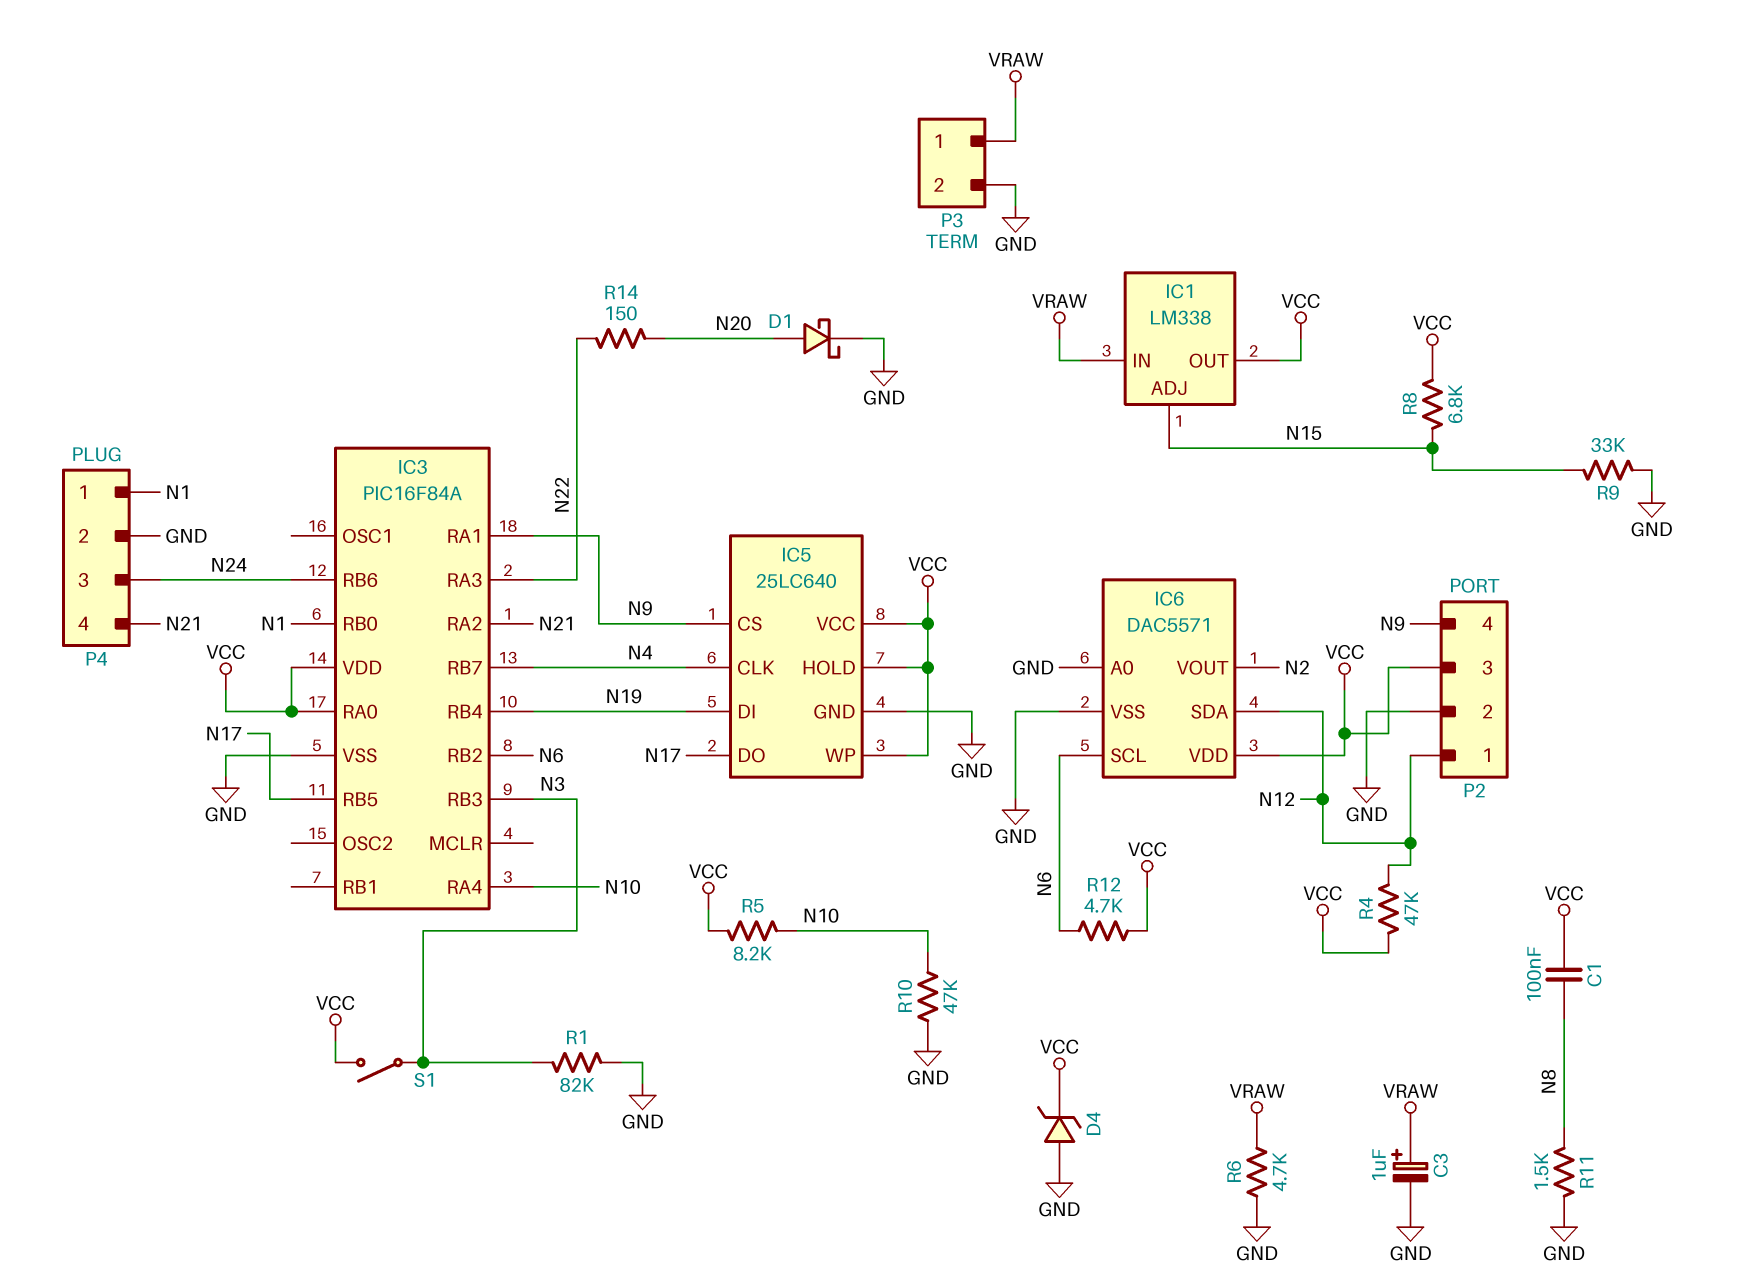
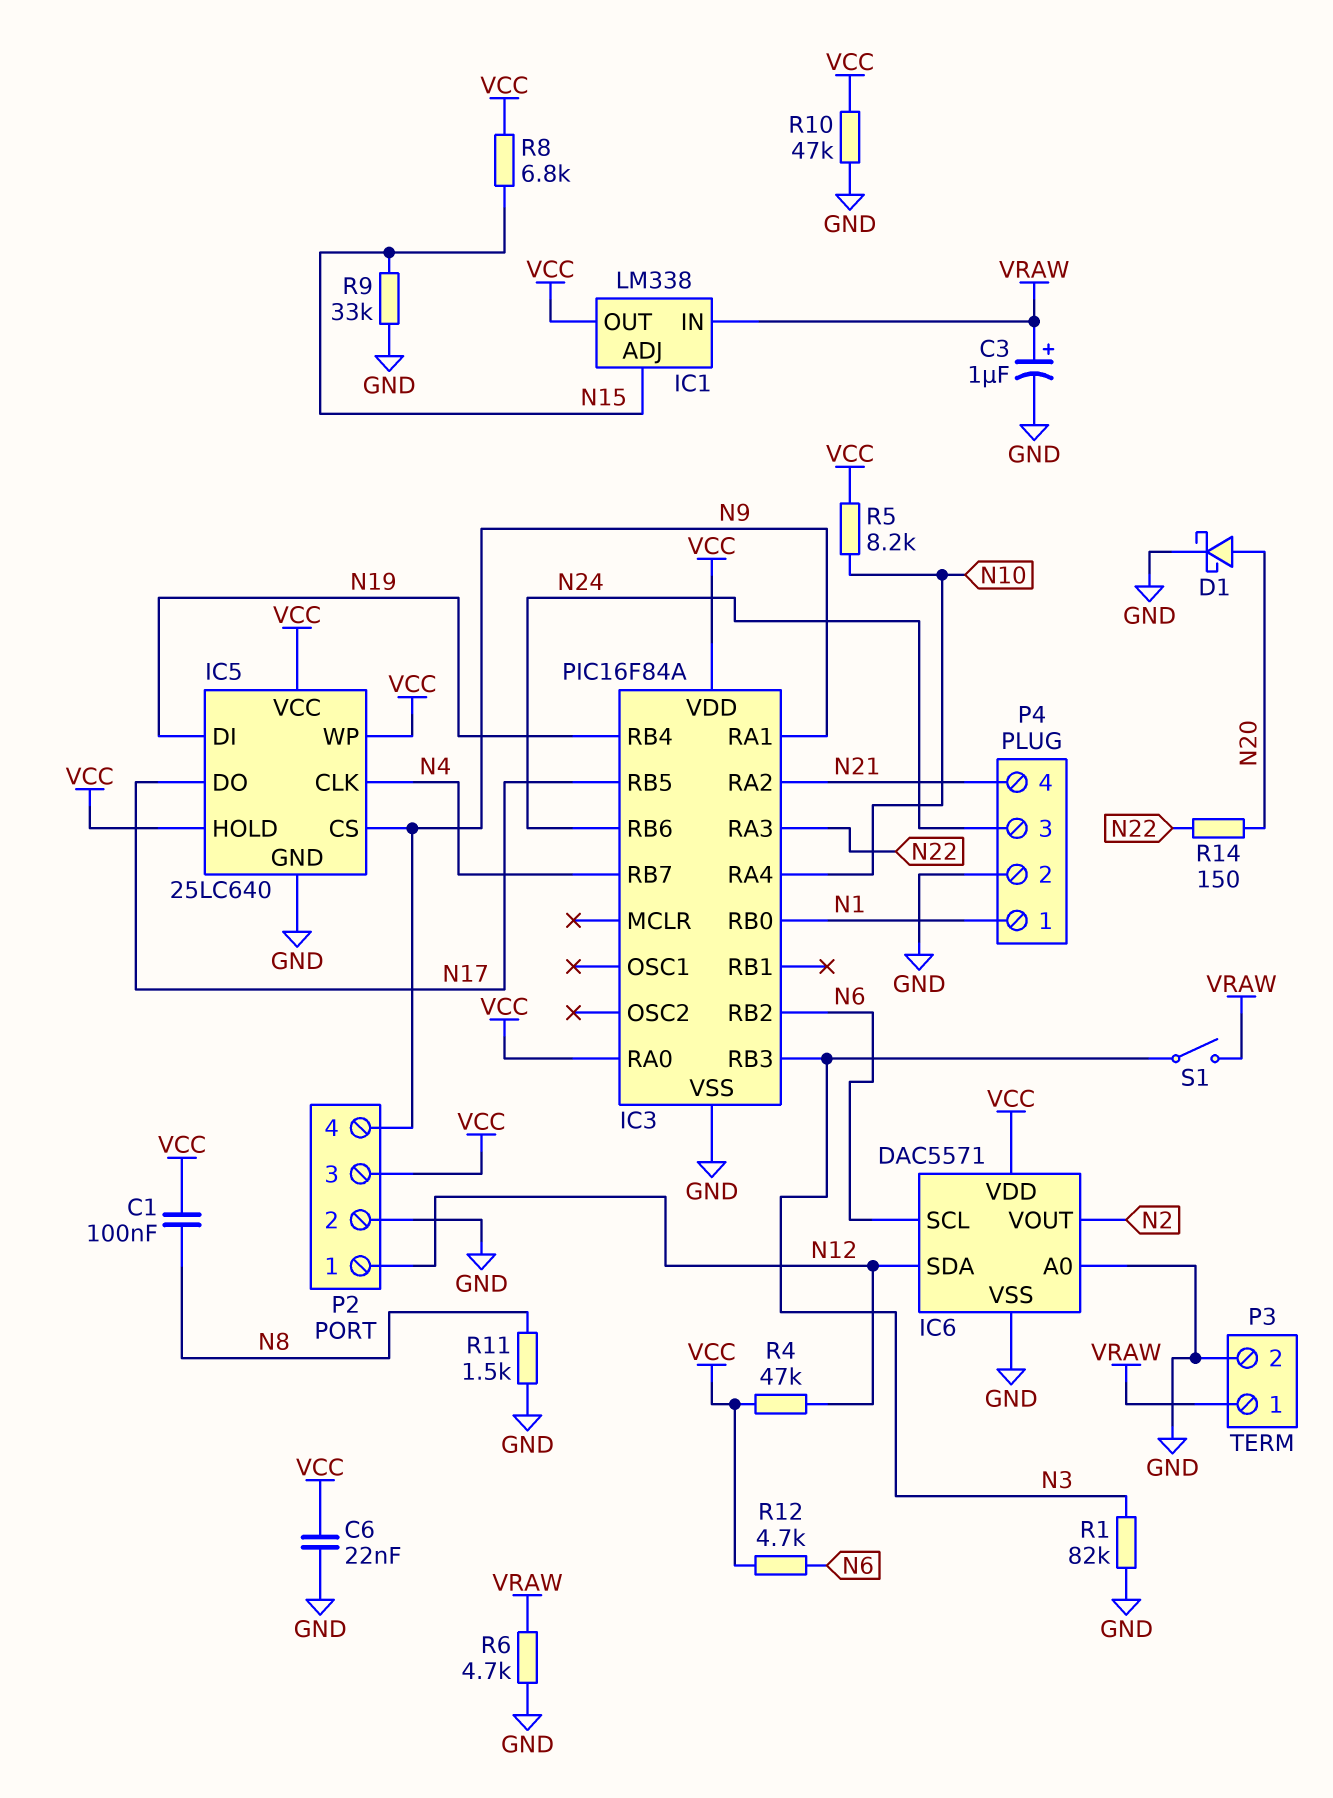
C6: none -> 22nF (GND, VCC)
D4: zener (A GND, K VCC) -> none
R10: 47k (GND, N10) -> 47k (GND, VCC)
S1: switch (N3, VCC) -> switch (N3, VRAW)

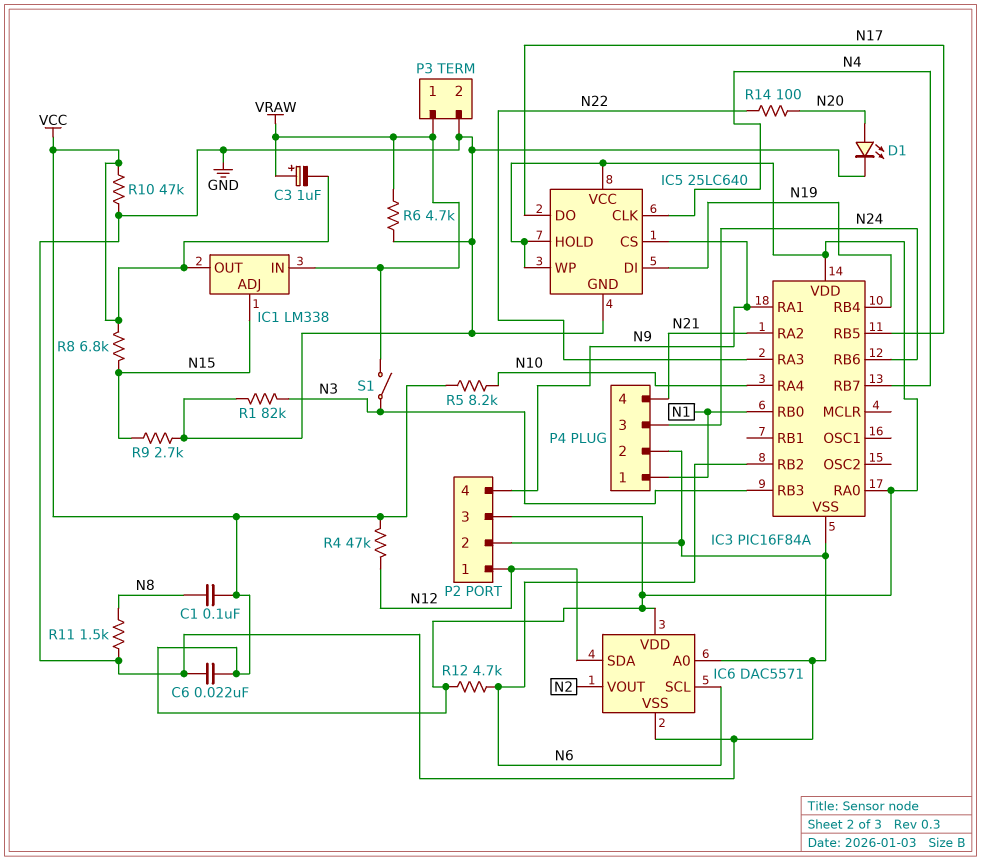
C3: 1uF (plus VRAW, minus GND) -> 1uF (plus VRAW, minus VCC)
D1: schottky (A N20, K GND) -> LED (A N20, K GND)
R9: 33k (GND, N15) -> 2.7k (GND, N15)
R14: 150 (N20, N22) -> 100 (N20, N22)

